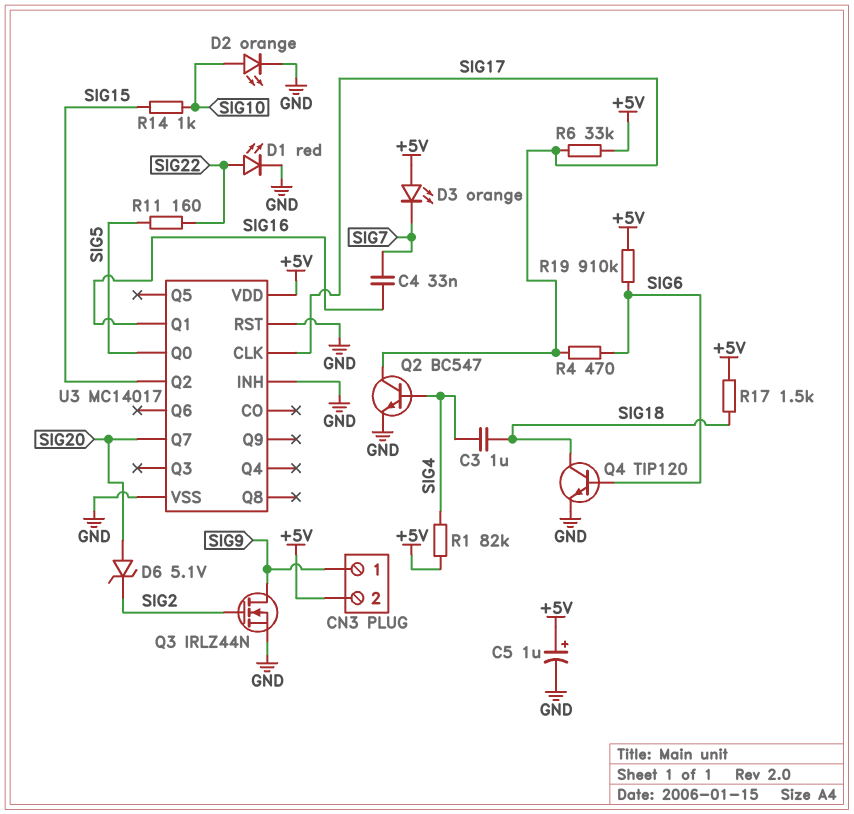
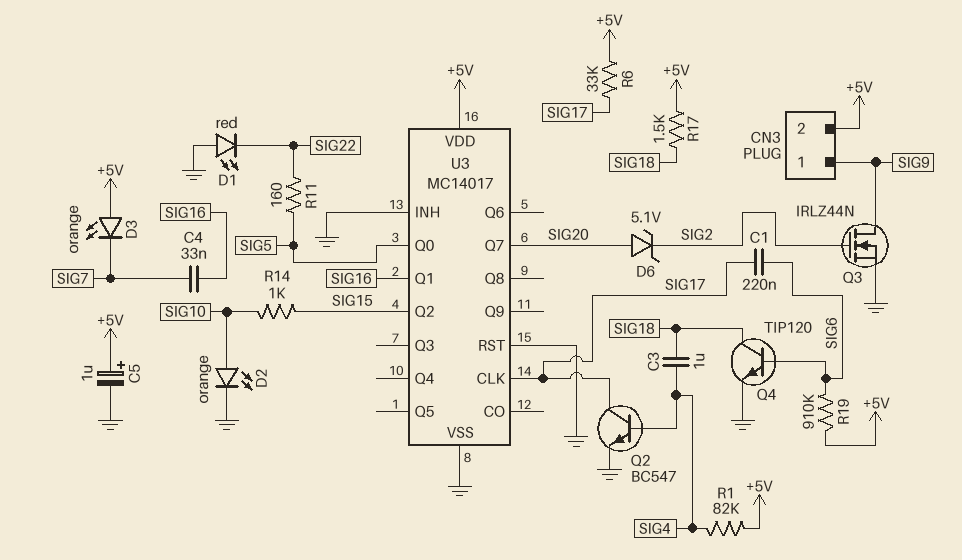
C1: none -> 220nF (SIG6, SIG17)
D1: LED red (A SIG22, K GND) -> LED red (A GND, K SIG22)
R4: 470 (SIG6, SIG17) -> none

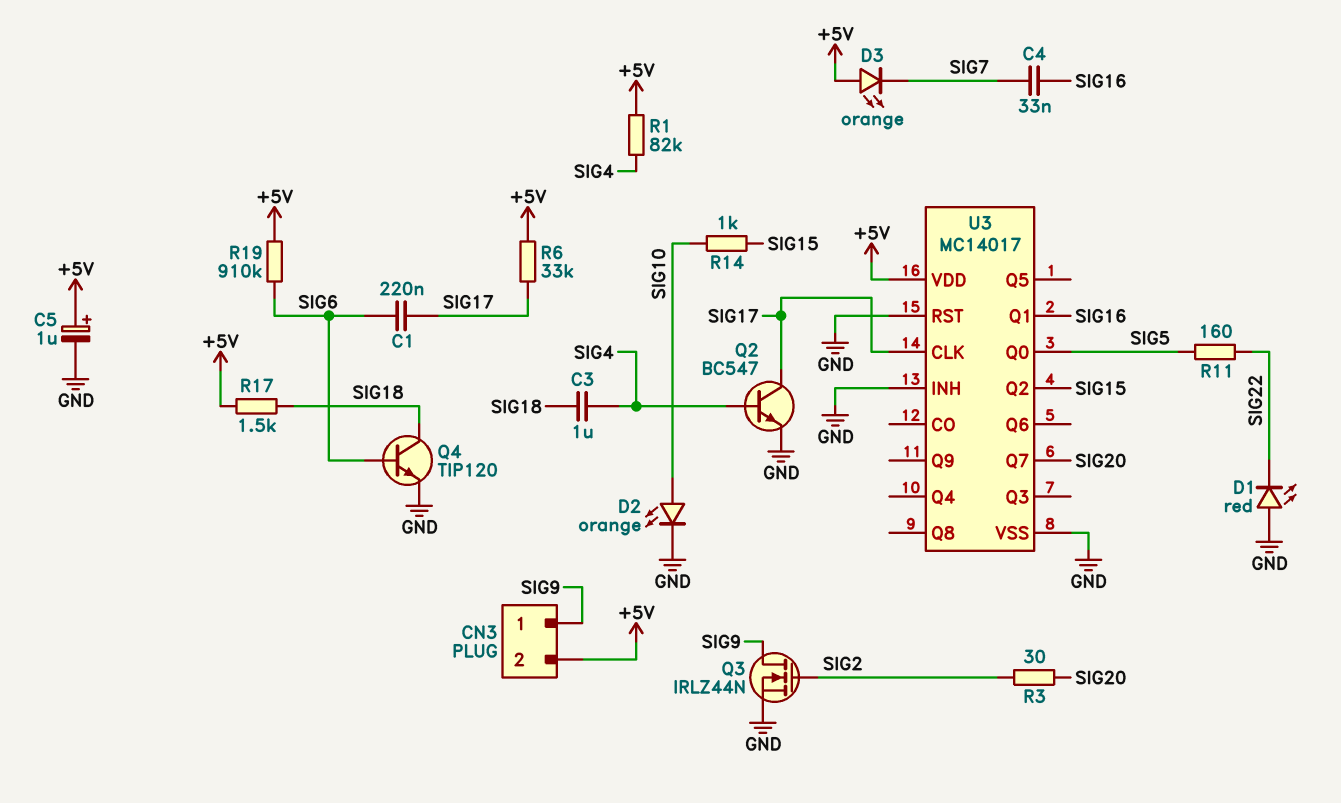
D6: zener 5.1V (A SIG20, K SIG2) -> none
R3: none -> 30 (SIG2, SIG20)

